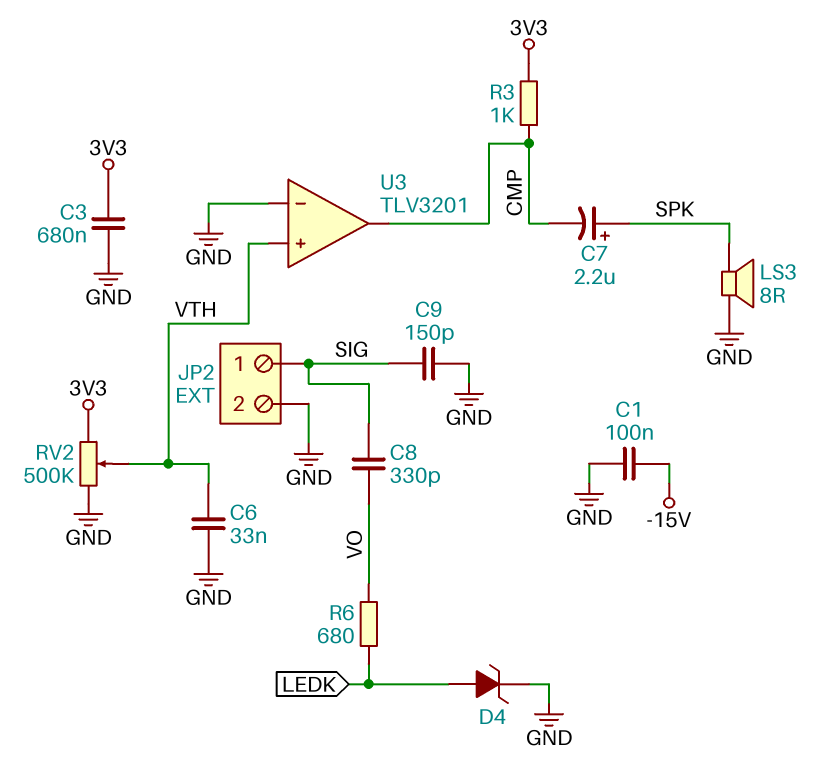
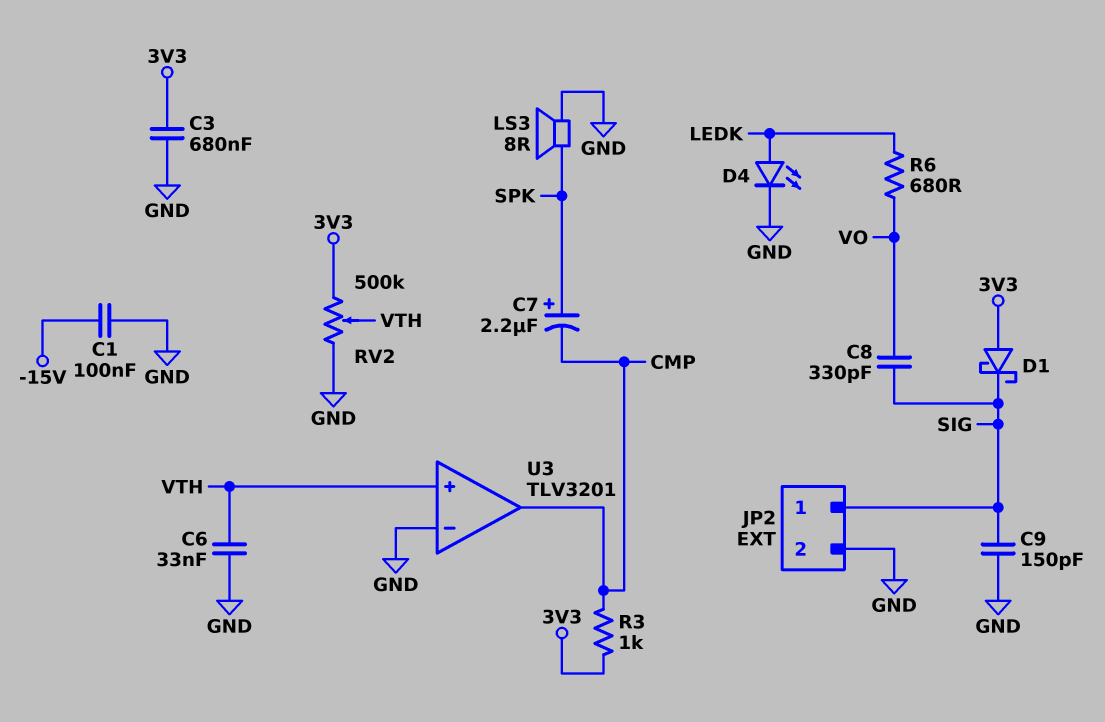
D1: none -> schottky (A 3V3, K SIG)
D4: zener (A LEDK, K GND) -> LED (A LEDK, K GND)

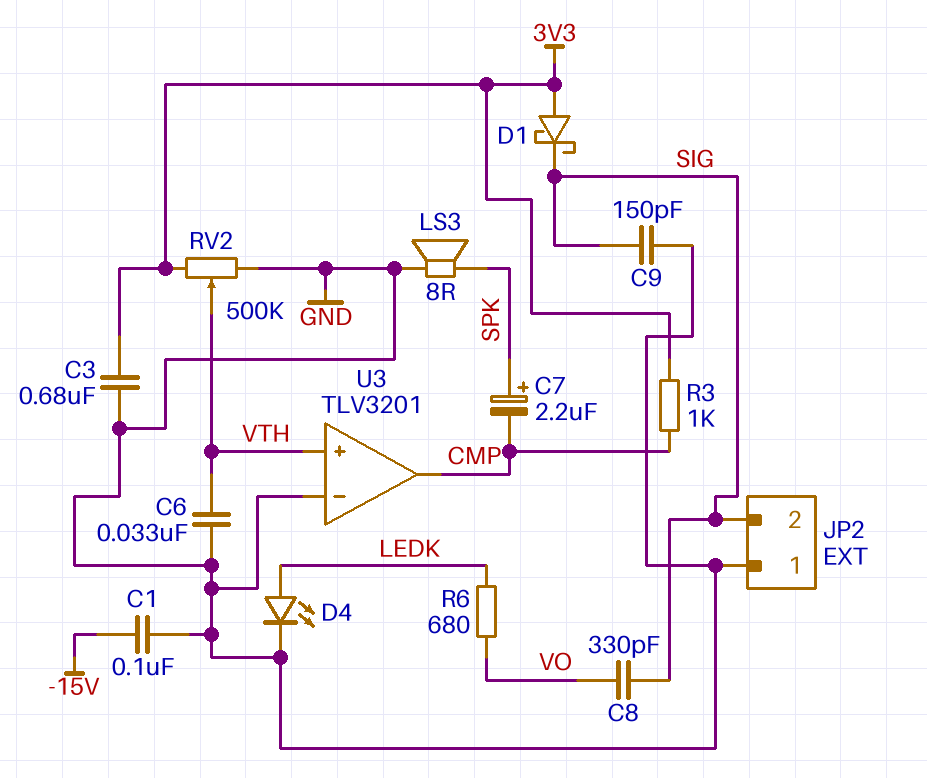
JP2 pin 1: SIG -> GND
JP2 pin 2: GND -> SIG

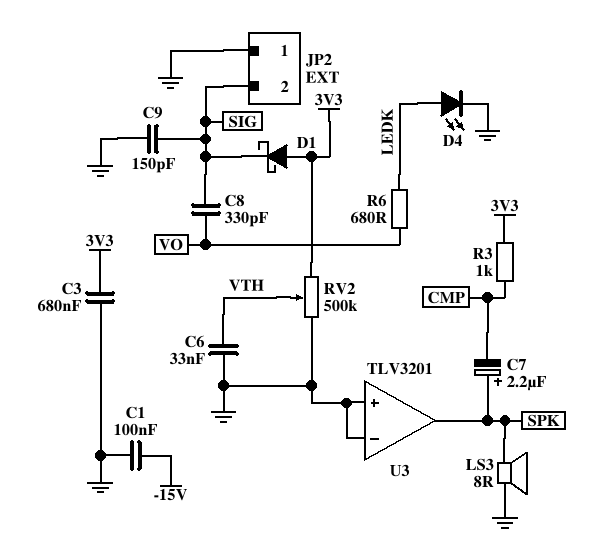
U3 pin in+: VTH -> GND
U3 pin out: CMP -> SPK

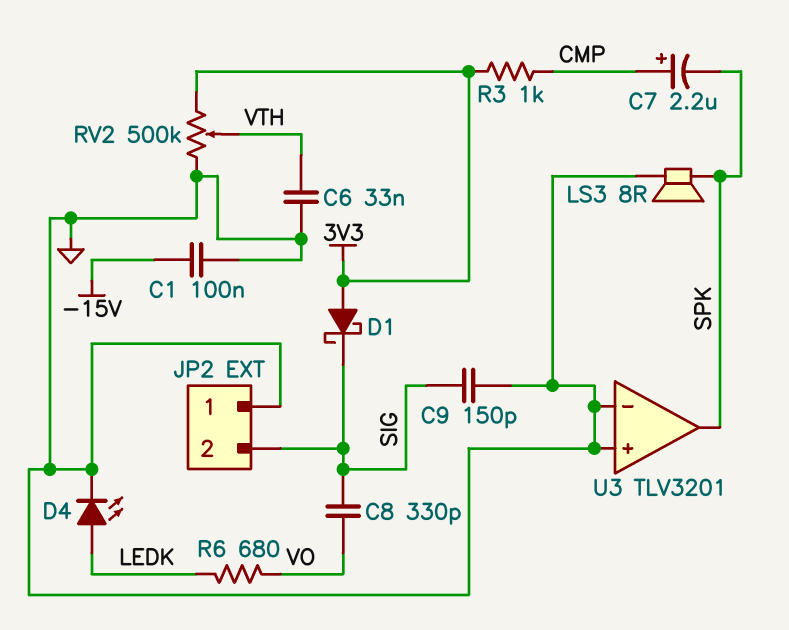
C3: 680nF (3V3, GND) -> none
C7: 2.2uF (plus SPK, minus CMP) -> 2.2uF (plus CMP, minus SPK)

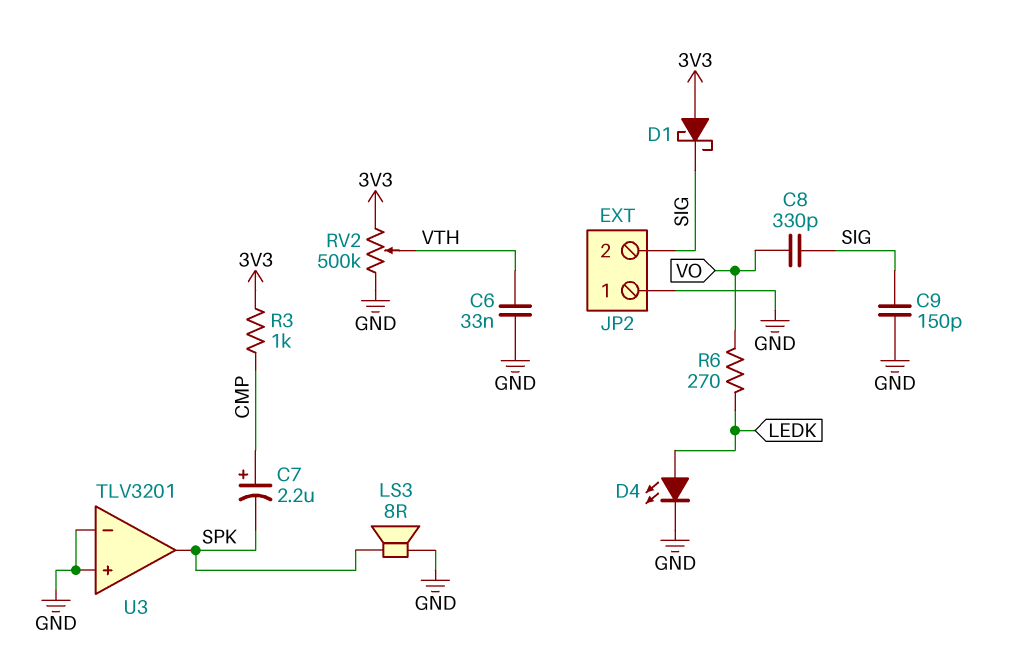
C1: 100nF (-15V, GND) -> none
R6: 680 (LEDK, VO) -> 270 (LEDK, VO)

